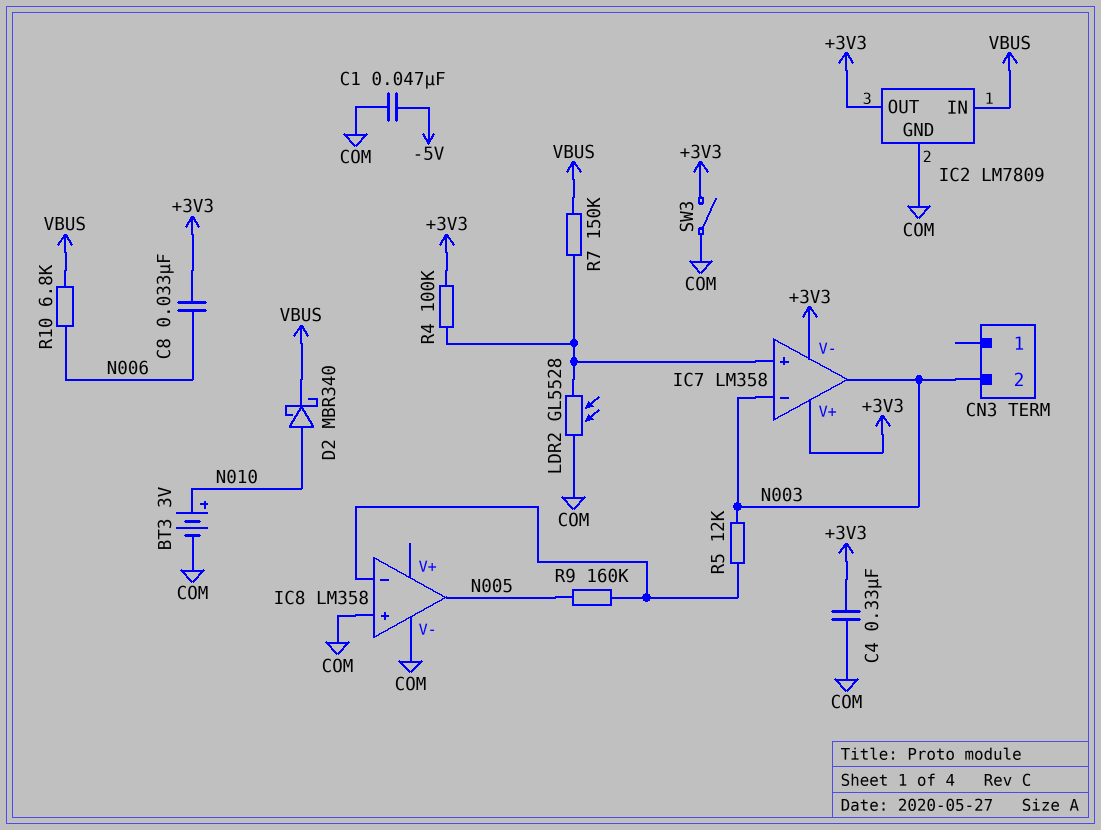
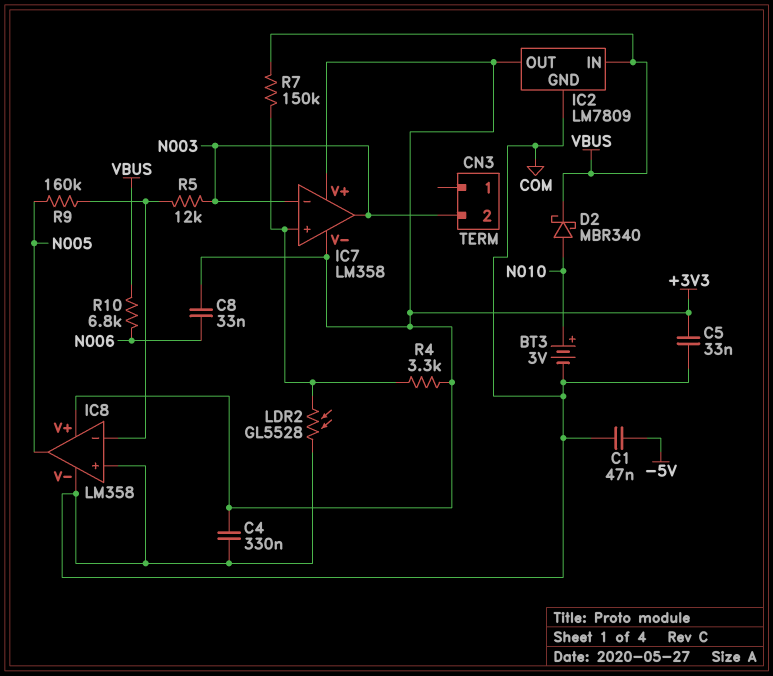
C5: none -> 33nF (+3V3, COM)
IC8 pin V+: none -> +3V3
R4: 100k (+3V3, IC7/in+) -> 3.3k (+3V3, IC7/in+)
SW3: switch (+3V3, COM) -> none

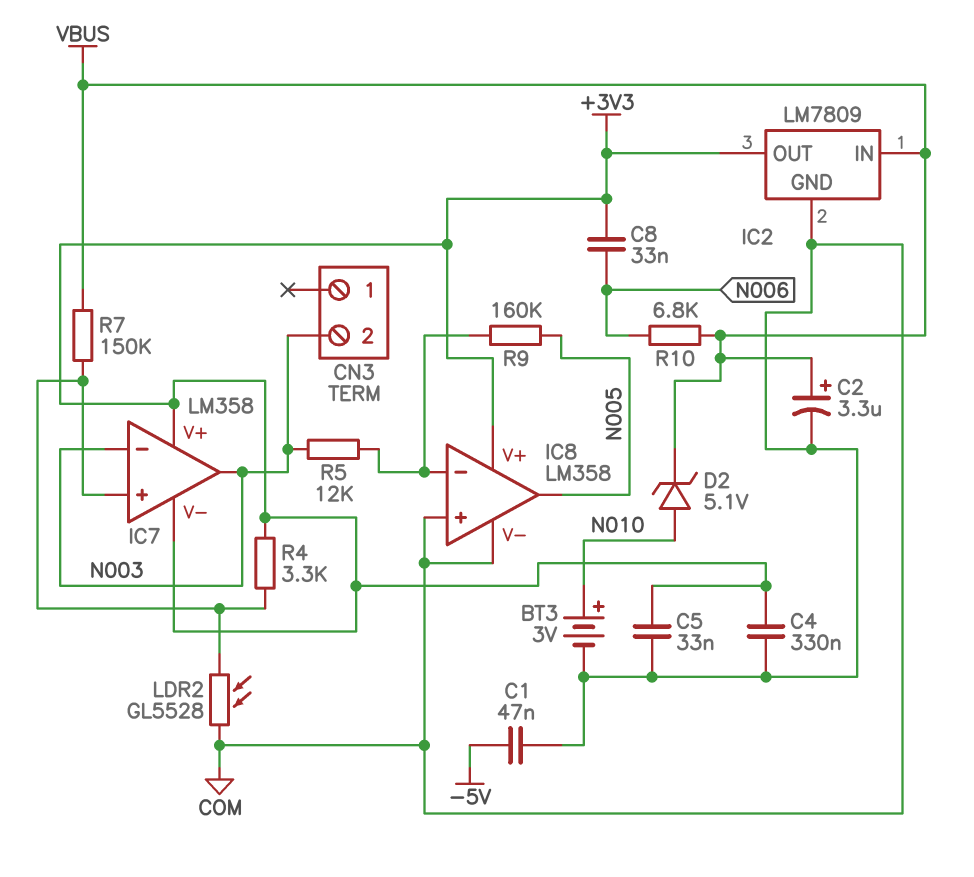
C2: none -> 3.3uF (plus VBUS, minus COM)
D2: schottky MBR340 (A N010, K VBUS) -> zener 5.1V (A N010, K VBUS)

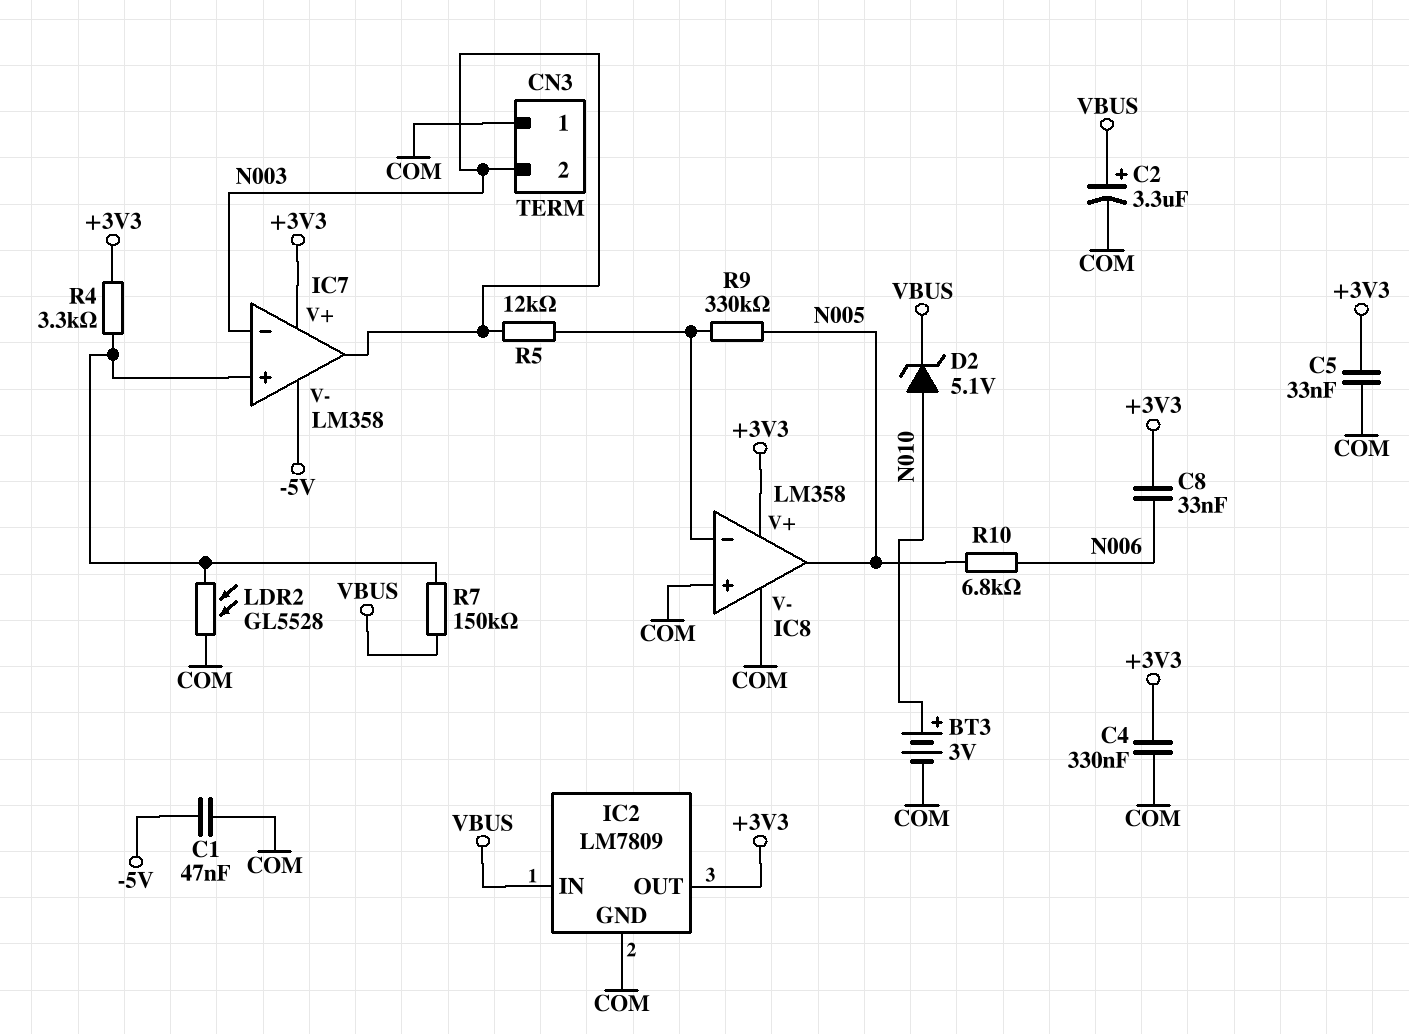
CN3 pin 1: none -> COM
IC7 pin V-: +3V3 -> -5V
R9: 160k (IC8/in-, N005) -> 330k (IC8/in-, N005)
R10: 6.8k (N006, VBUS) -> 6.8k (N005, N006)

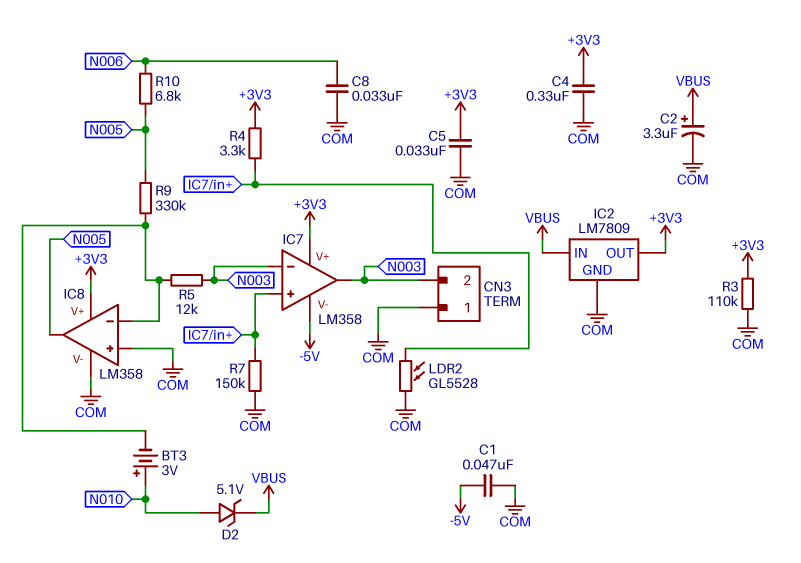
BT3: 3V (plus N010, minus COM) -> 3V (plus N010, minus IC8/in-)
C8: 33nF (+3V3, N006) -> 33nF (COM, N006)
R3: none -> 110k (+3V3, COM)
R7: 150k (IC7/in+, VBUS) -> 150k (COM, IC7/in+)

